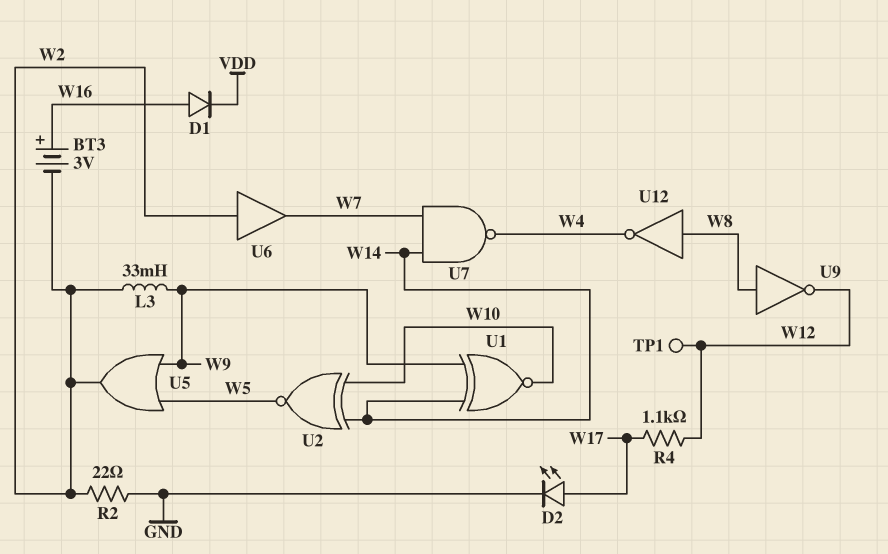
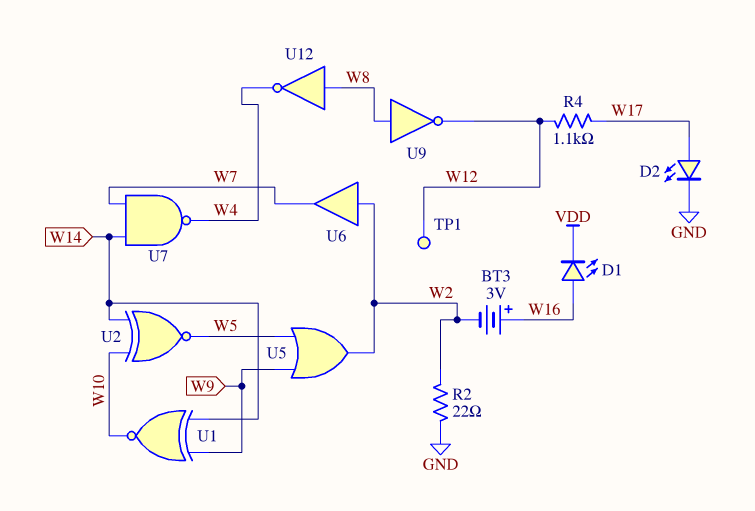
D1: diode (A W16, K VDD) -> LED (A W16, K VDD)
L3: 33mH (W2, W9) -> none

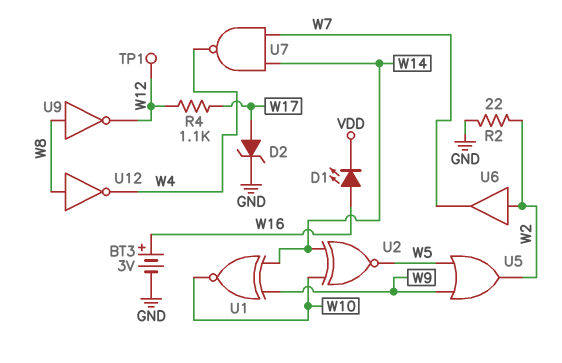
BT3: 3V (plus W16, minus W2) -> 3V (plus W16, minus GND)
D2: LED (A W17, K GND) -> zener (A W17, K GND)

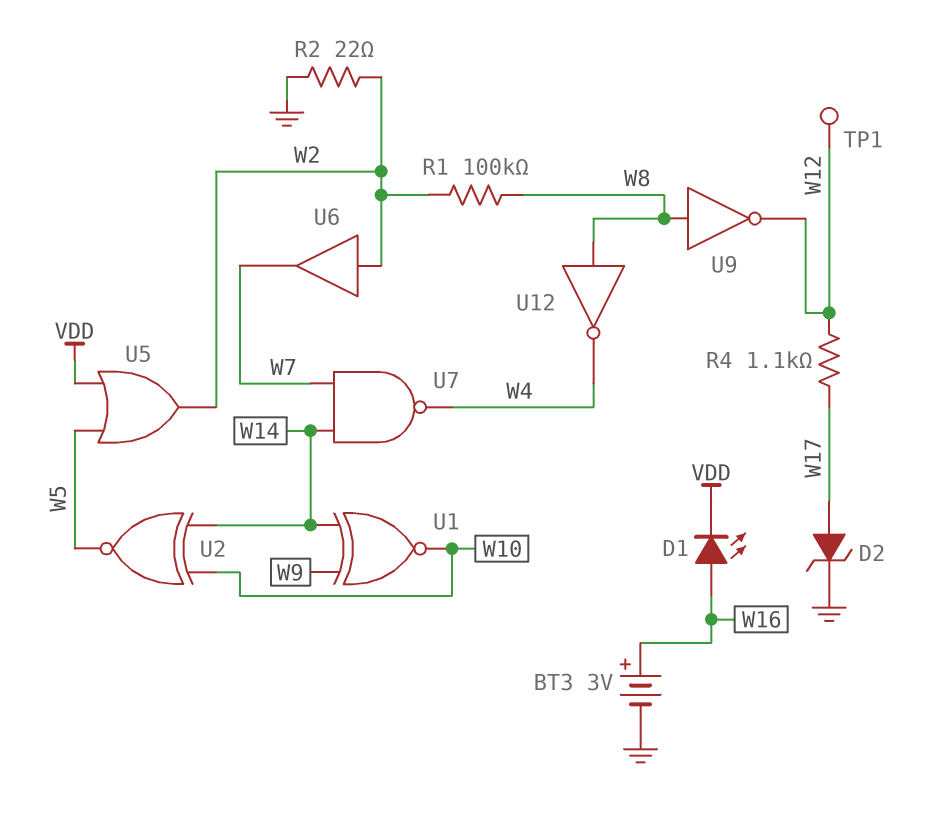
R1: none -> 100k (W2, W8)
U5: OR (in W5, in W9, out W2) -> OR (in VDD, in W5, out W2)

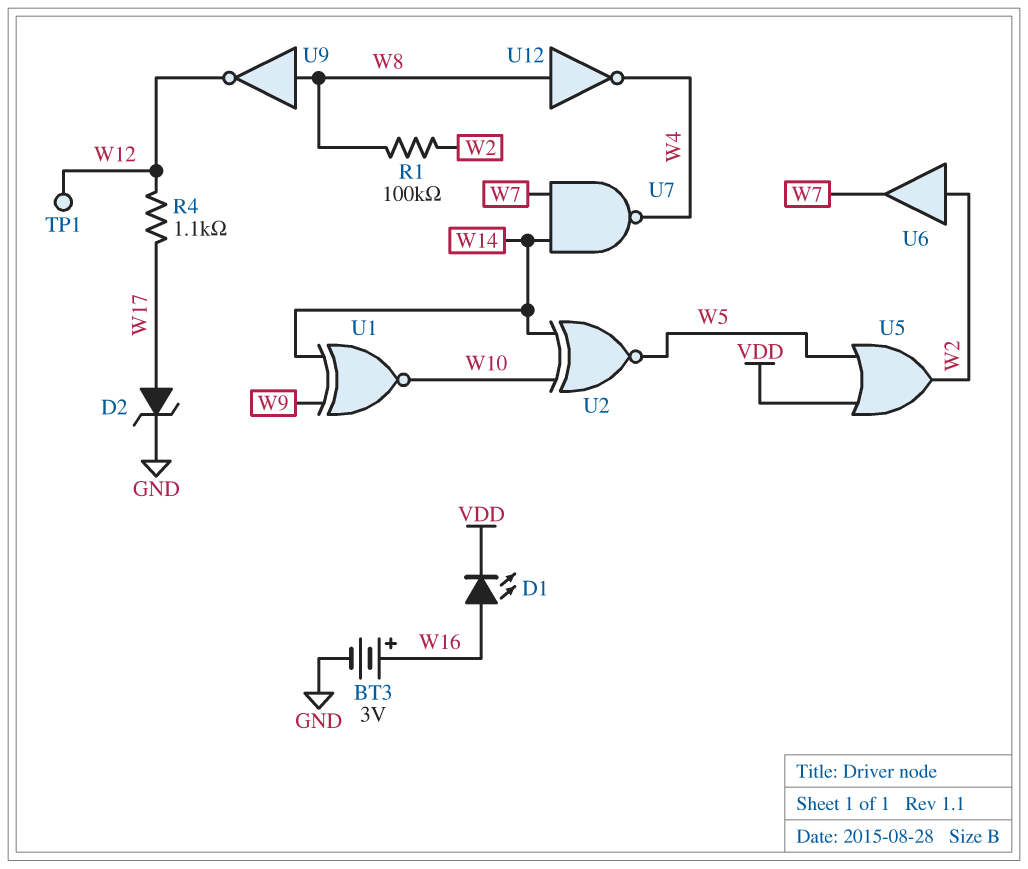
R2: 22 (GND, W2) -> none

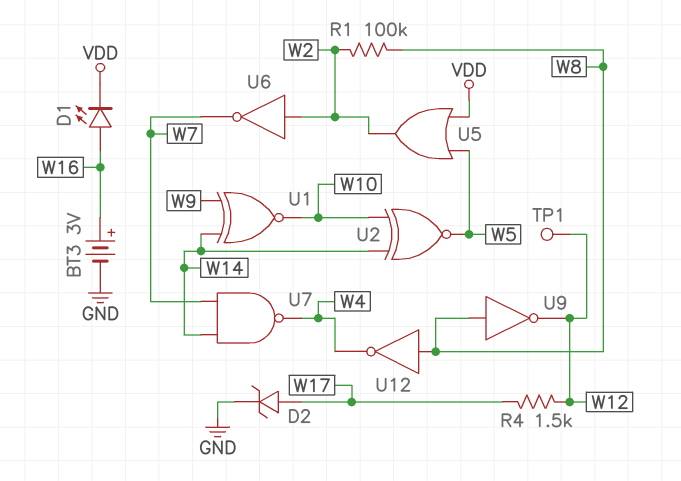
R4: 1.1k (W12, W17) -> 1.5k (W12, W17)
U6: buffer (in W2, out W7) -> NOT (in W2, out W7)

